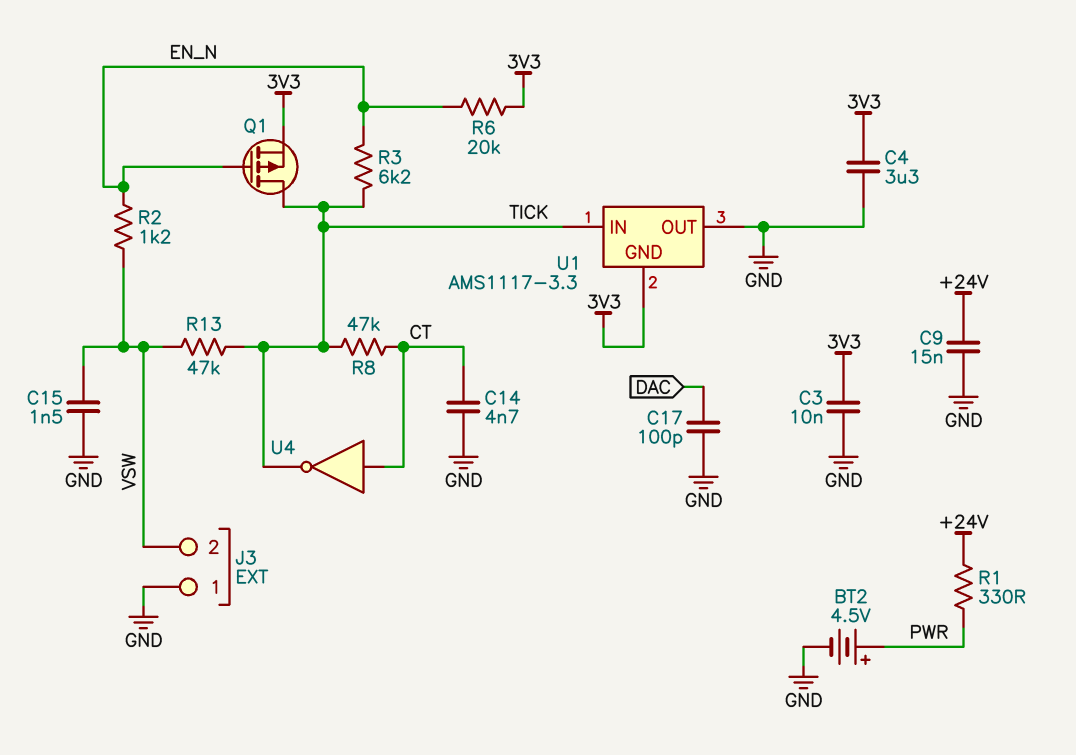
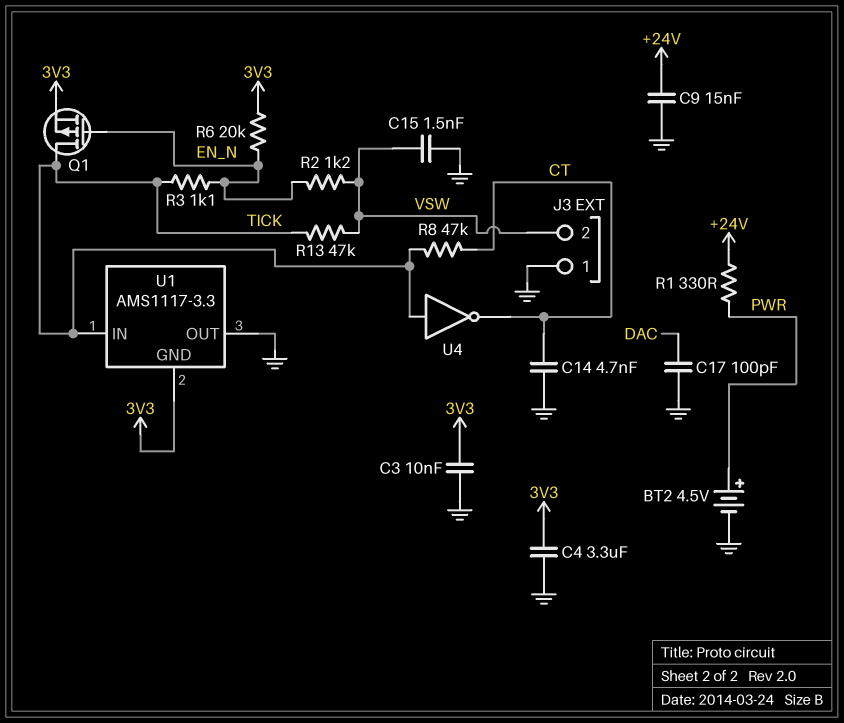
R3: 6.2k (EN_N, TICK) -> 1.1k (EN_N, TICK)
U4: NOT (in CT, out TICK) -> NOT (in TICK, out CT)

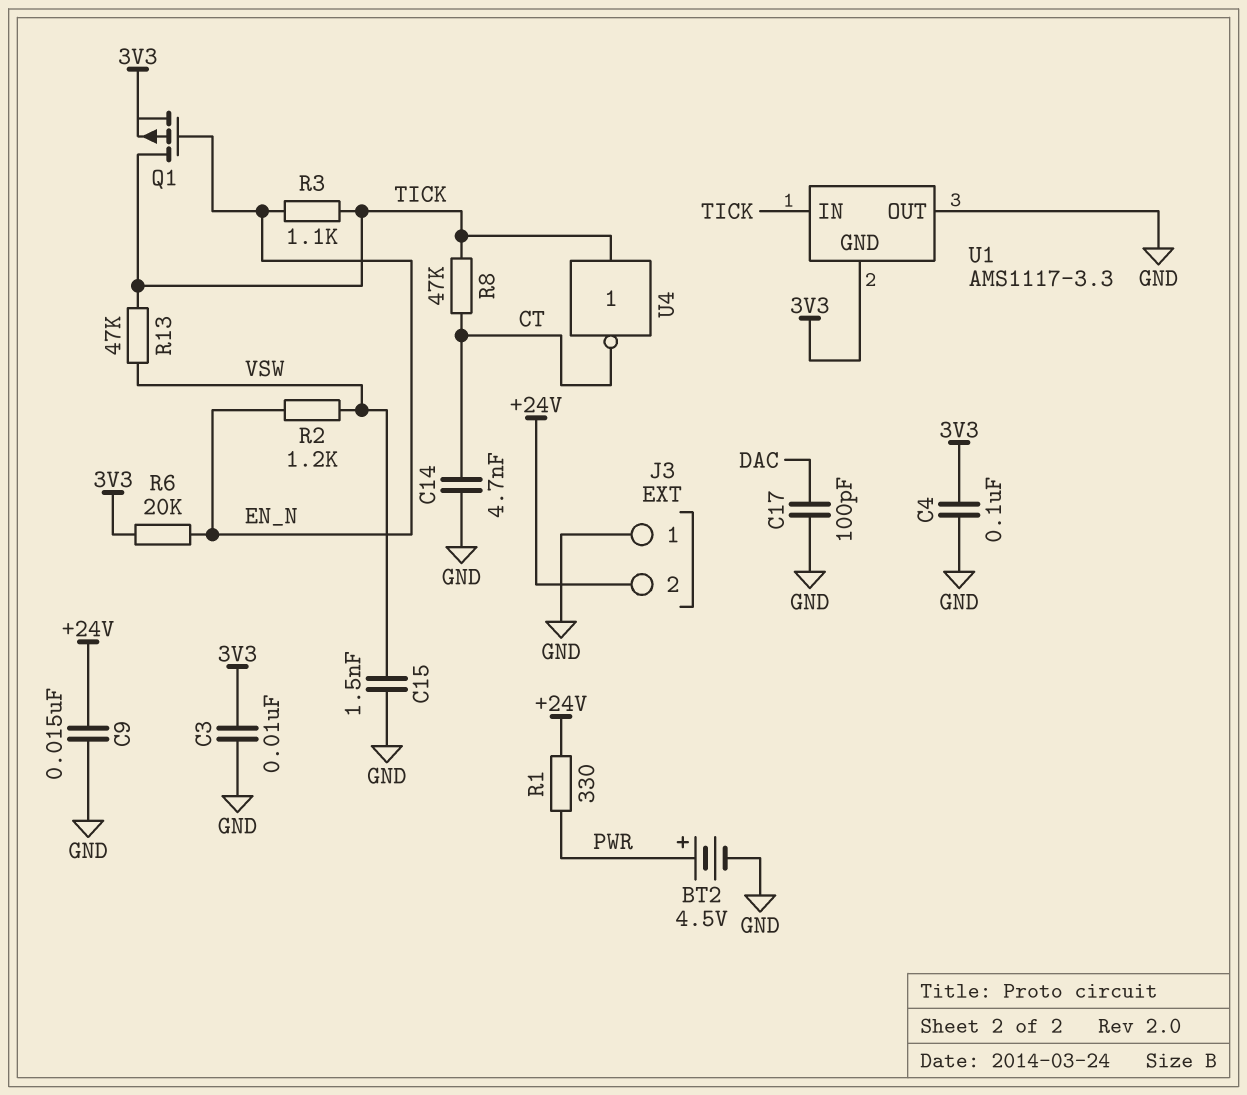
C4: 3.3uF (3V3, GND) -> 100nF (3V3, GND)
J3 pin 2: VSW -> +24V

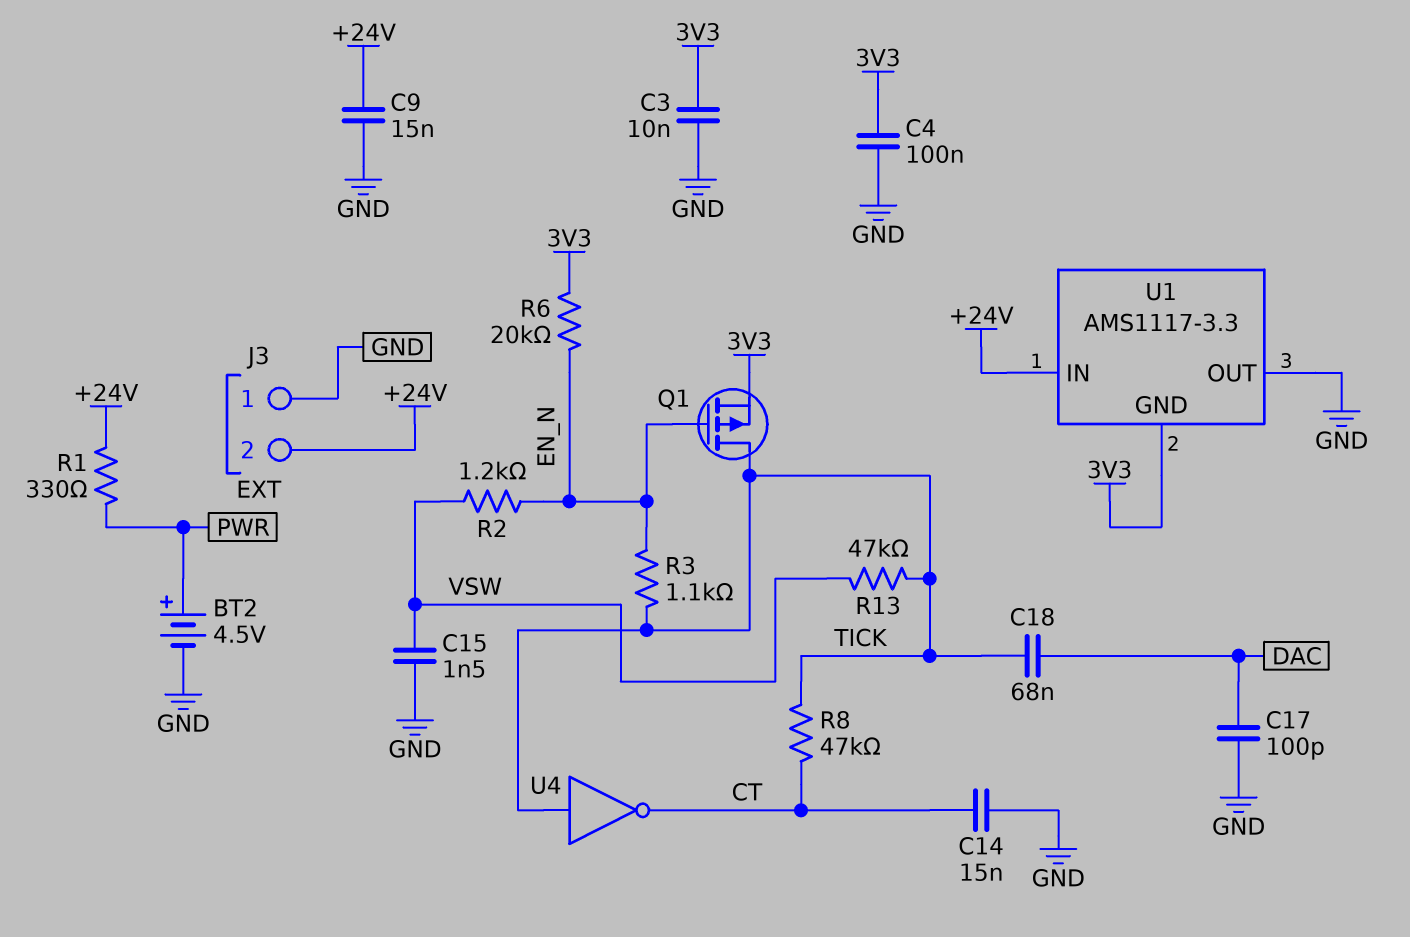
C14: 4.7nF (CT, GND) -> 15nF (CT, GND)
C18: none -> 68nF (DAC, TICK)
U1 pin IN: TICK -> +24V

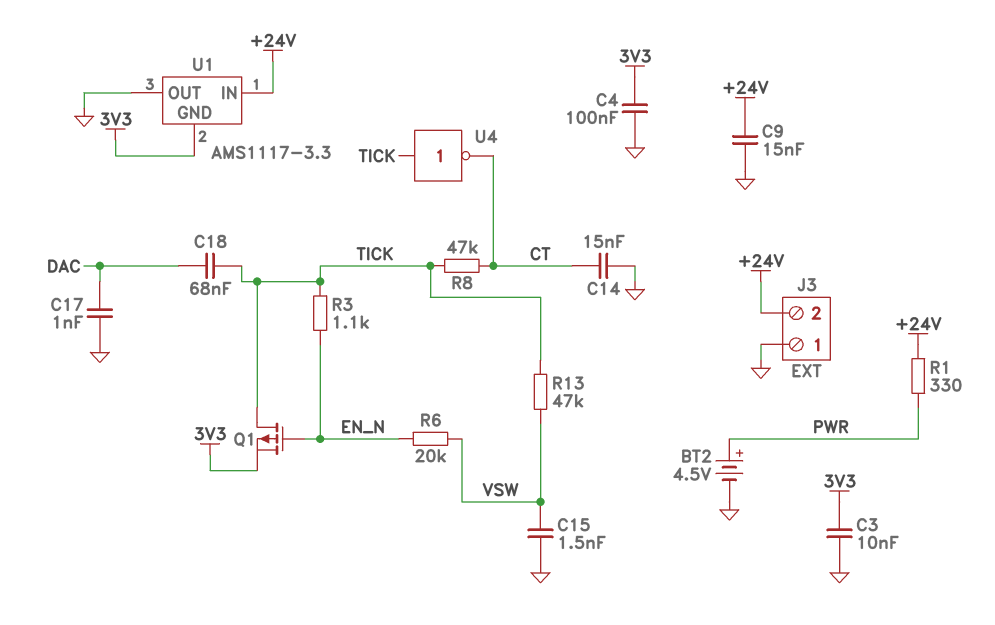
C17: 100pF (DAC, GND) -> 1nF (DAC, GND)
R2: 1.2k (EN_N, VSW) -> none
R6: 20k (3V3, EN_N) -> 20k (EN_N, VSW)

